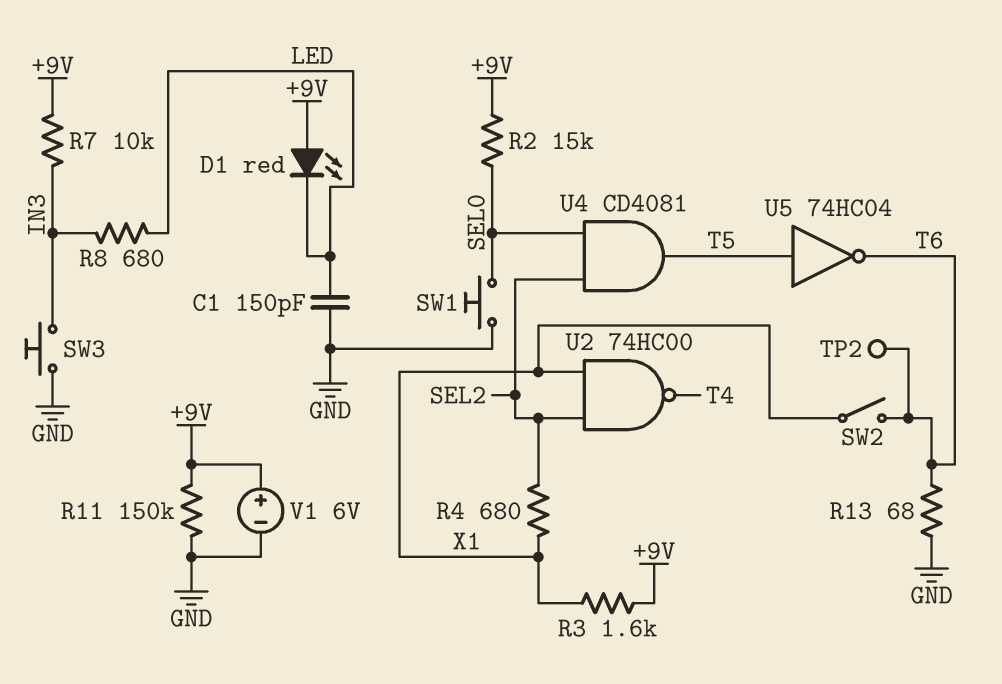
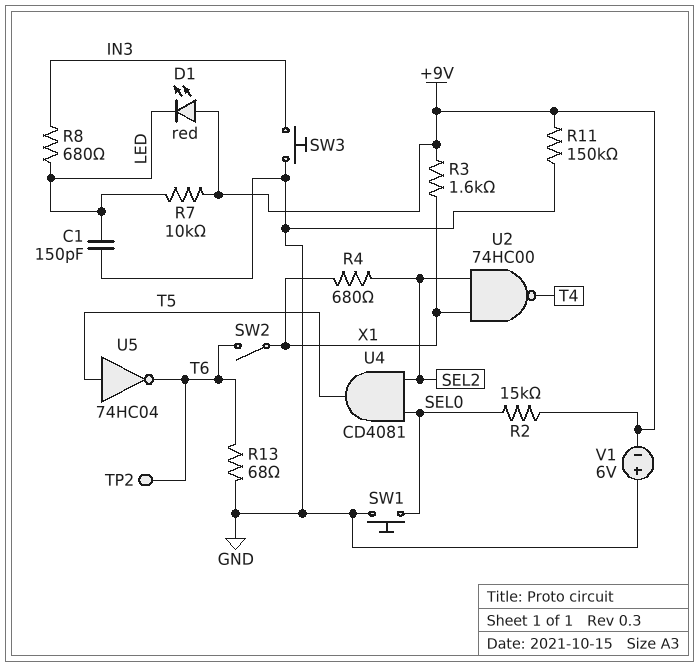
R7: 10k (+9V, IN3) -> 10k (+9V, LED)
V1: 6V (plus +9V, minus GND) -> 6V (plus GND, minus +9V)

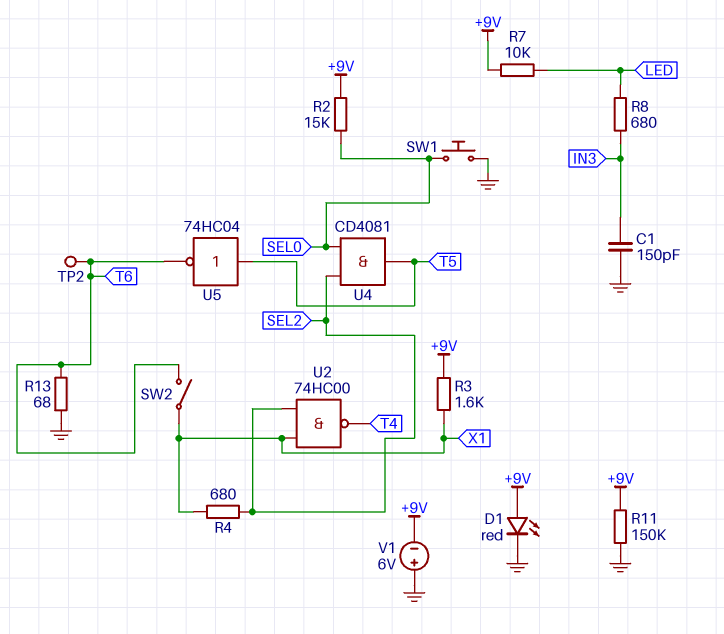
C1: 150pF (GND, LED) -> 150pF (GND, IN3)
D1: LED red (A +9V, K LED) -> LED red (A +9V, K GND)
SW3: button (GND, IN3) -> none

